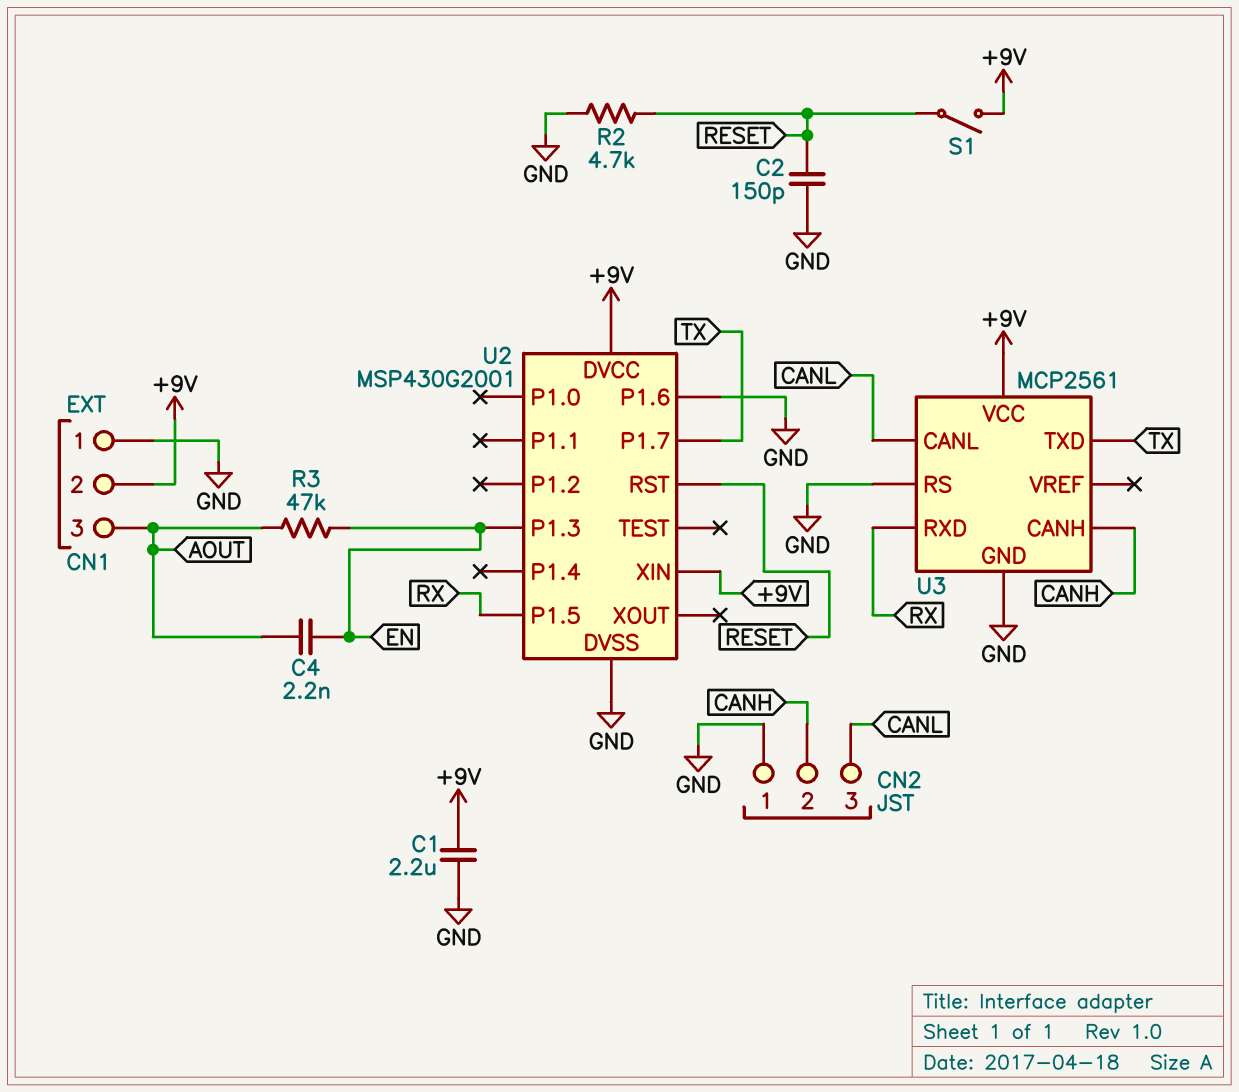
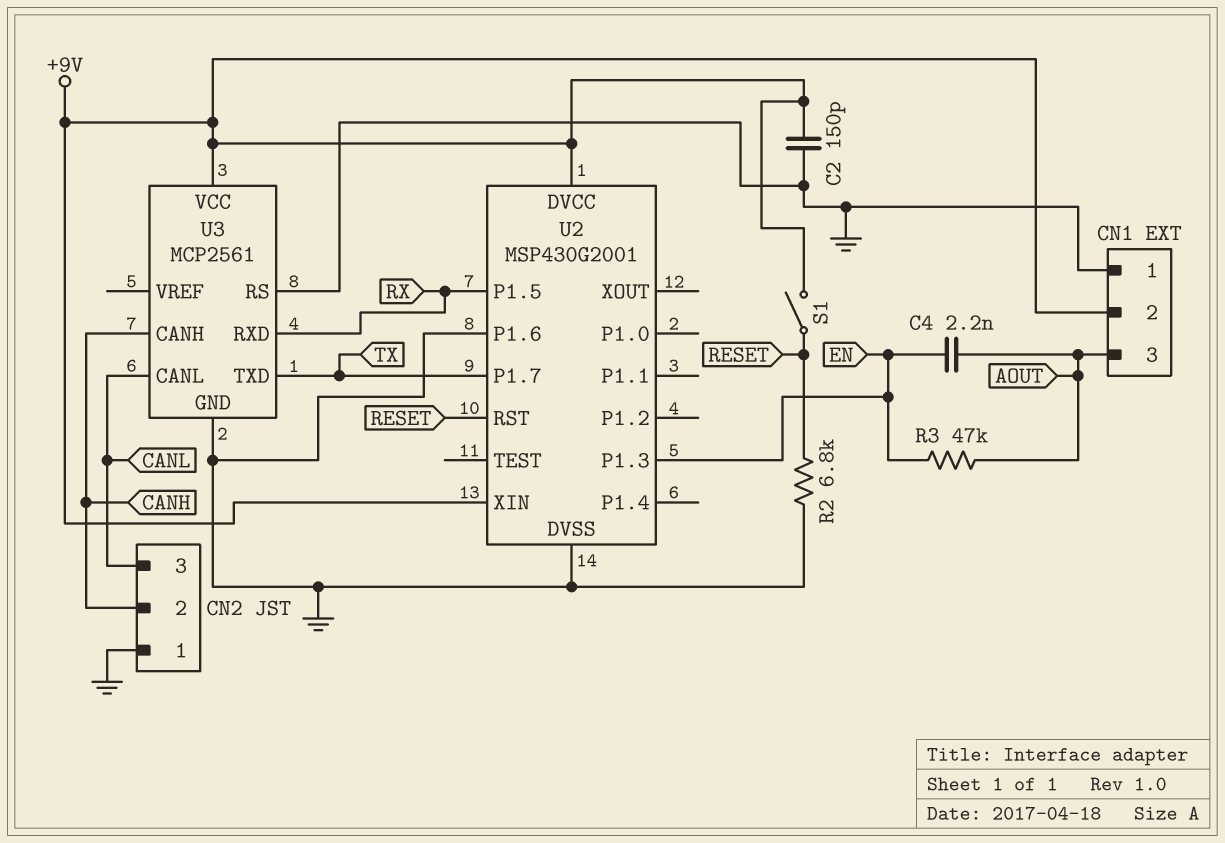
C1: 2.2uF (+9V, GND) -> none
C2: 150pF (GND, RESET) -> 150pF (+9V, GND)
R2: 4.7k (GND, RESET) -> 6.8k (GND, RESET)

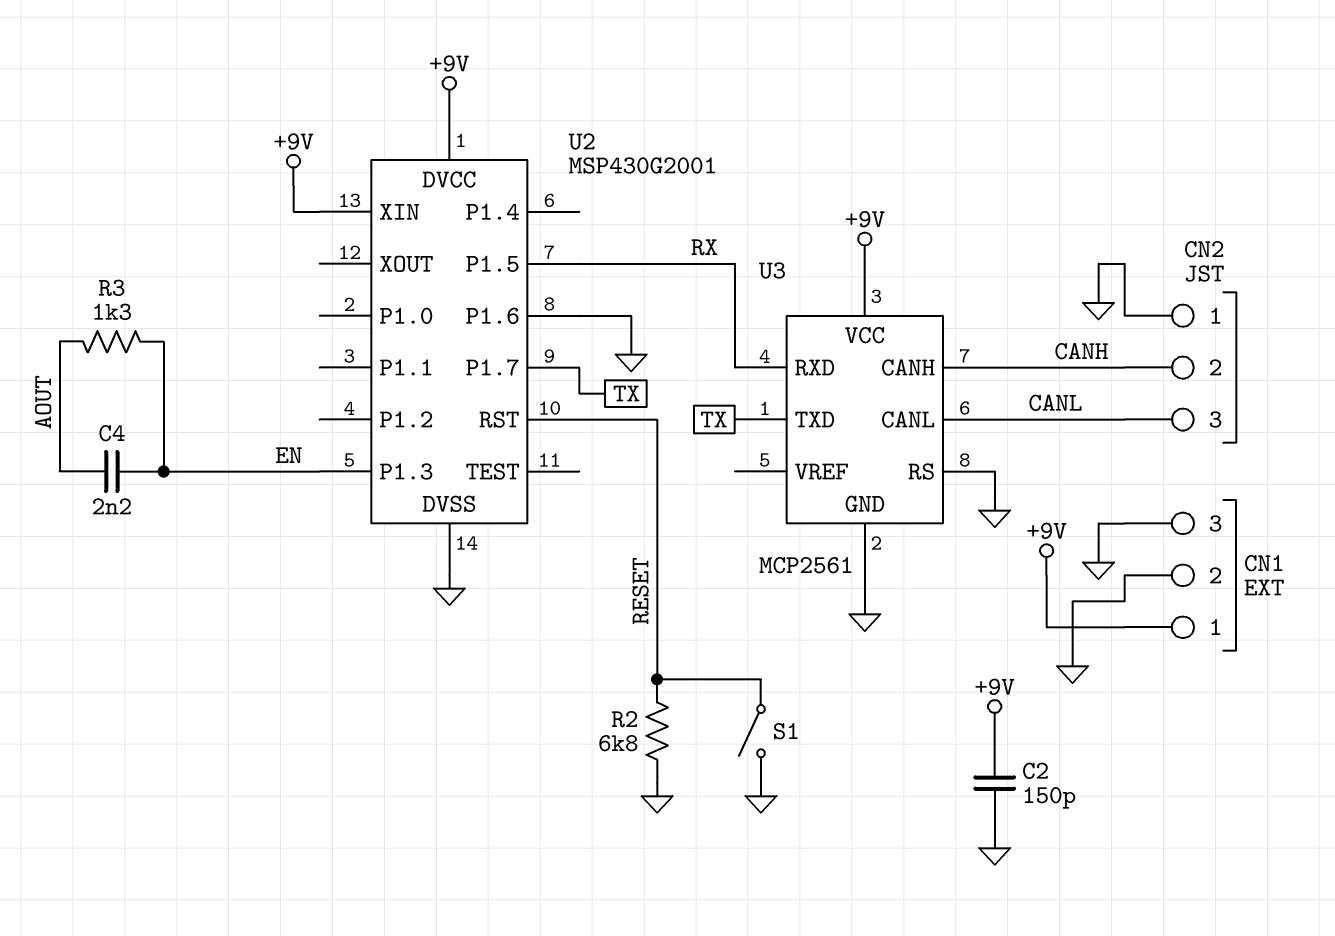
CN1 pin 1: GND -> +9V
CN1 pin 2: +9V -> GND
CN1 pin 3: AOUT -> GND
R3: 47k (AOUT, EN) -> 1.3k (AOUT, EN)
S1: switch (+9V, RESET) -> switch (GND, RESET)

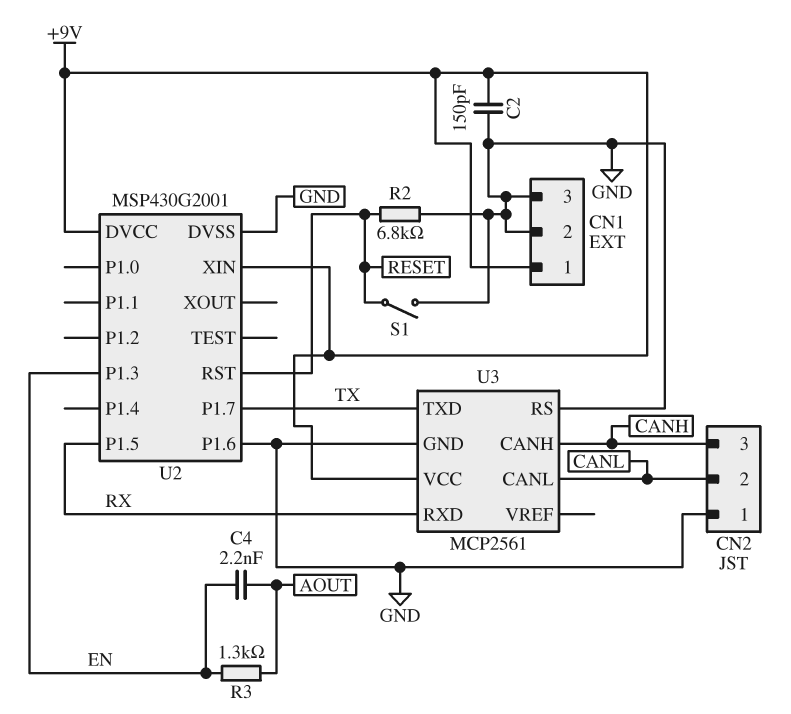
CN2 pin 2: CANH -> CANL
CN2 pin 3: CANL -> CANH

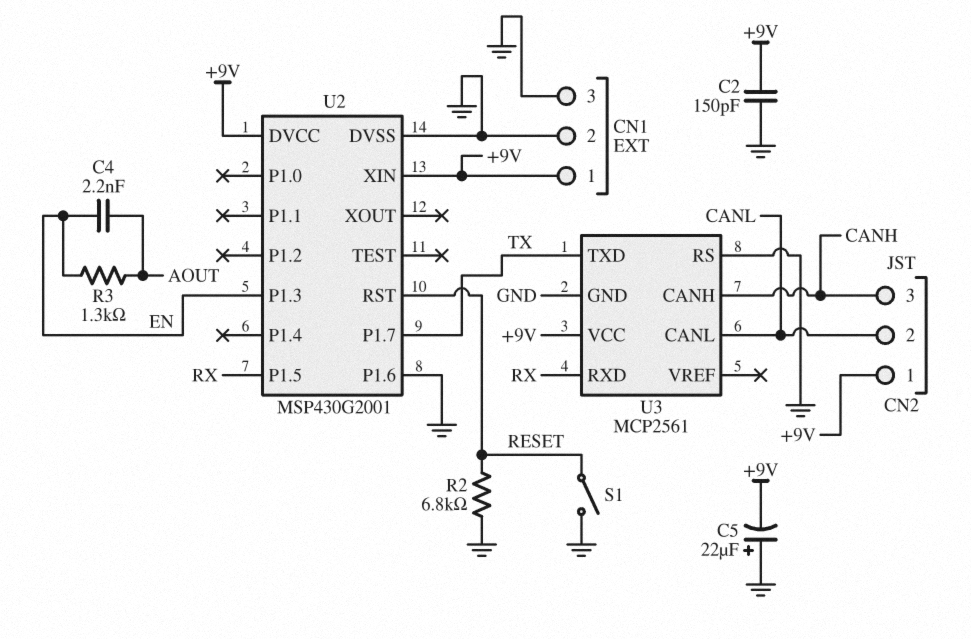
C5: none -> 22uF (plus GND, minus +9V)
CN2 pin 1: GND -> +9V

